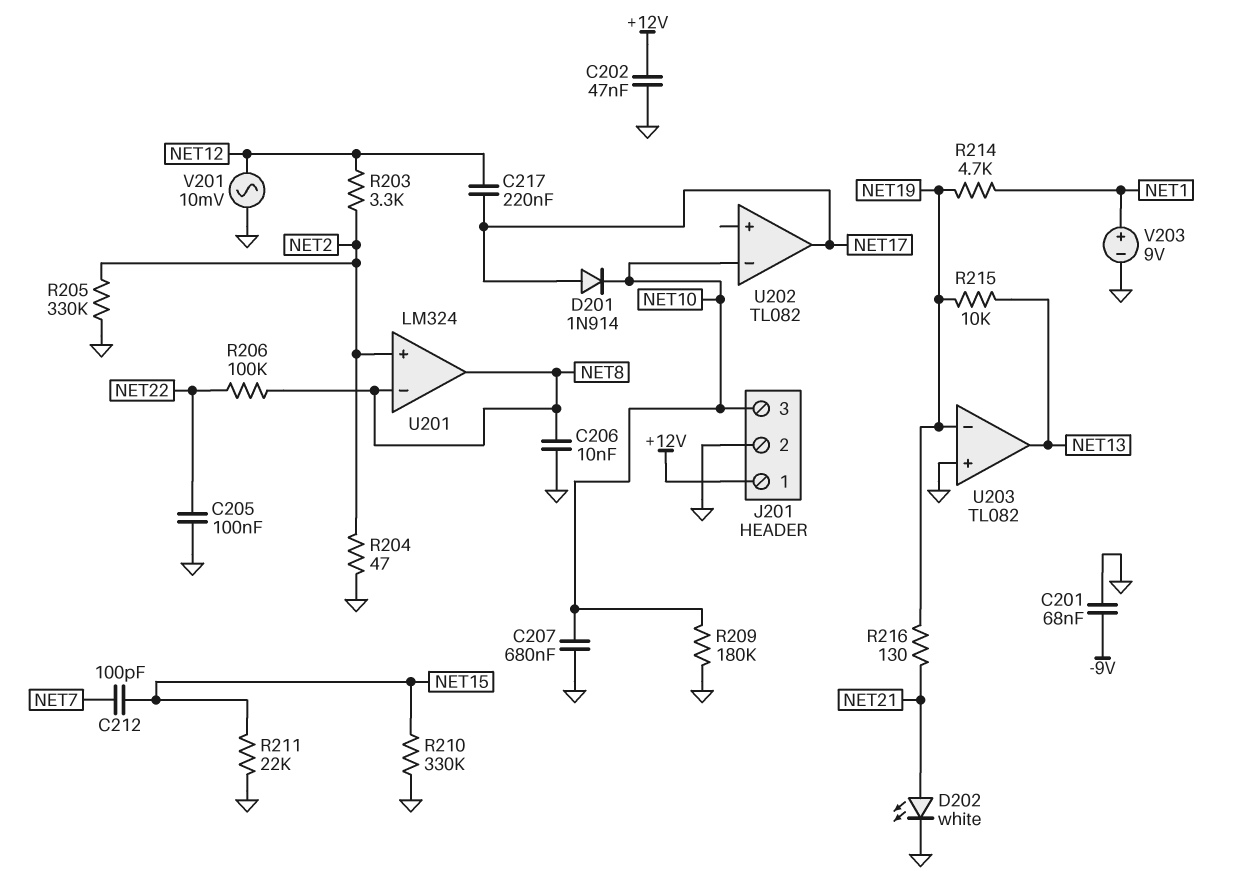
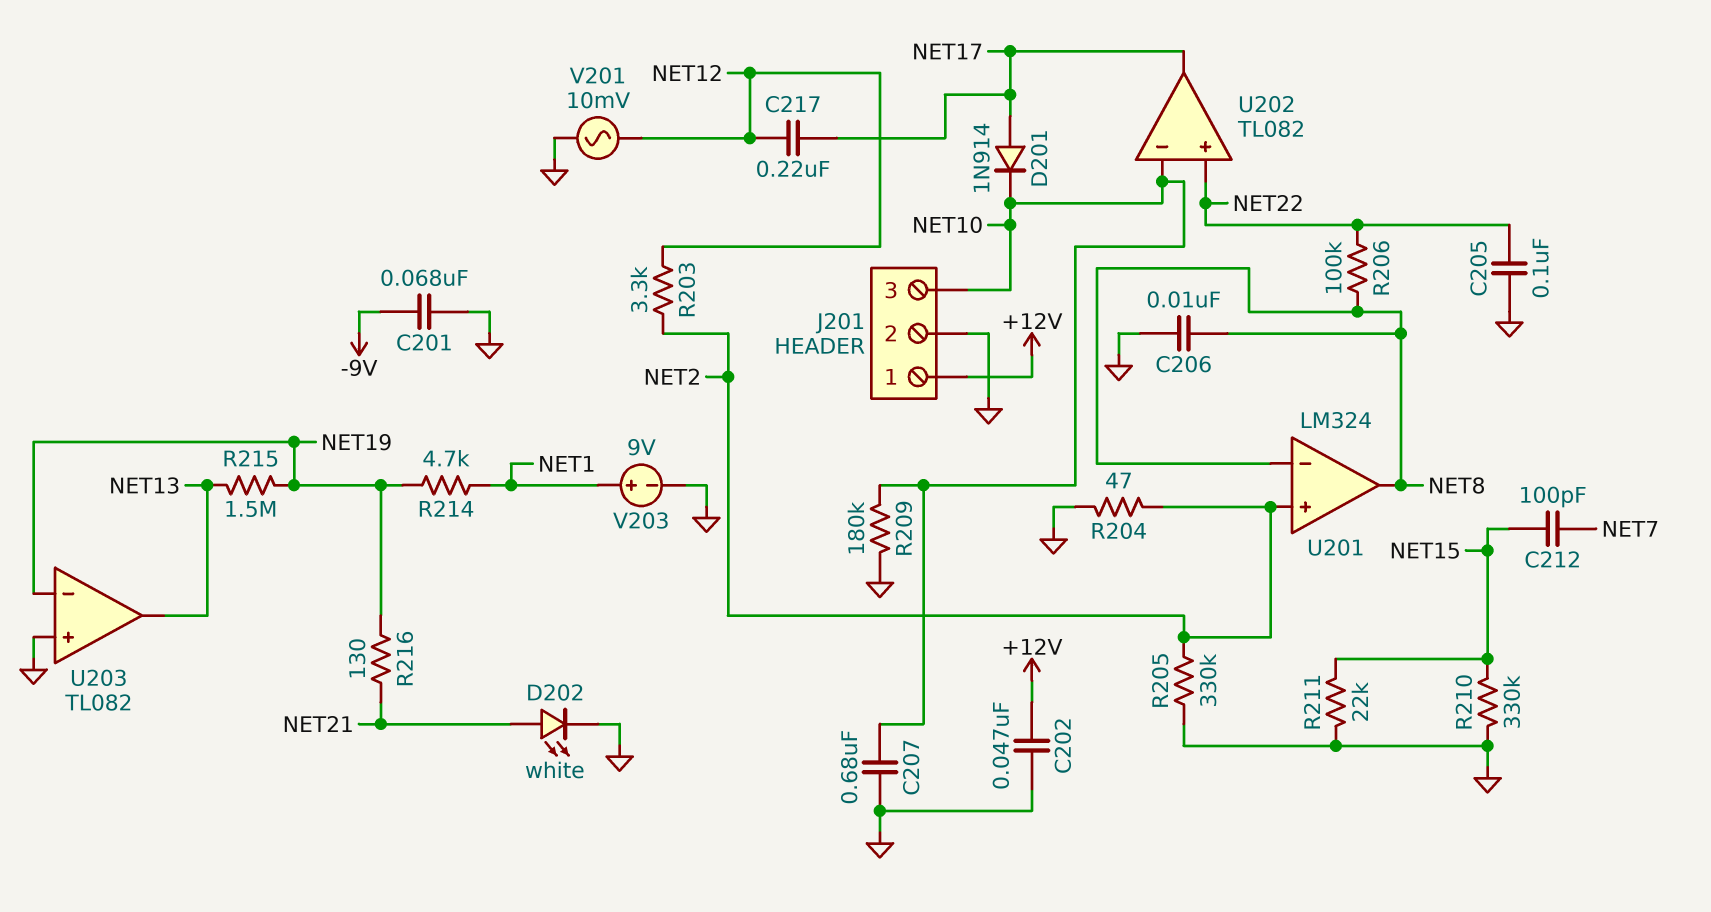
R215: 10k (NET13, NET19) -> 1.5M (NET13, NET19)
U202 pin in+: none -> NET22

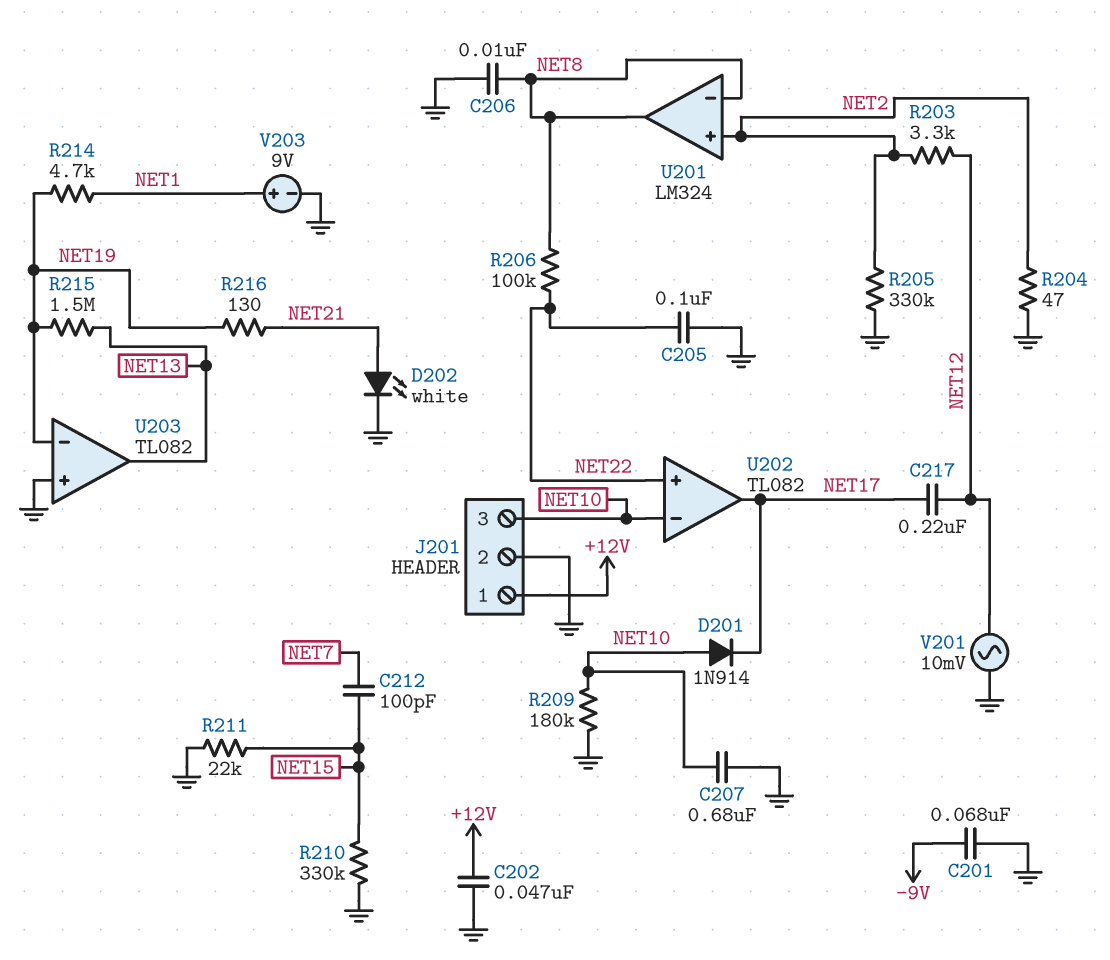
D201: diode 1N914 (A NET17, K NET10) -> diode 1N914 (A NET10, K NET17)

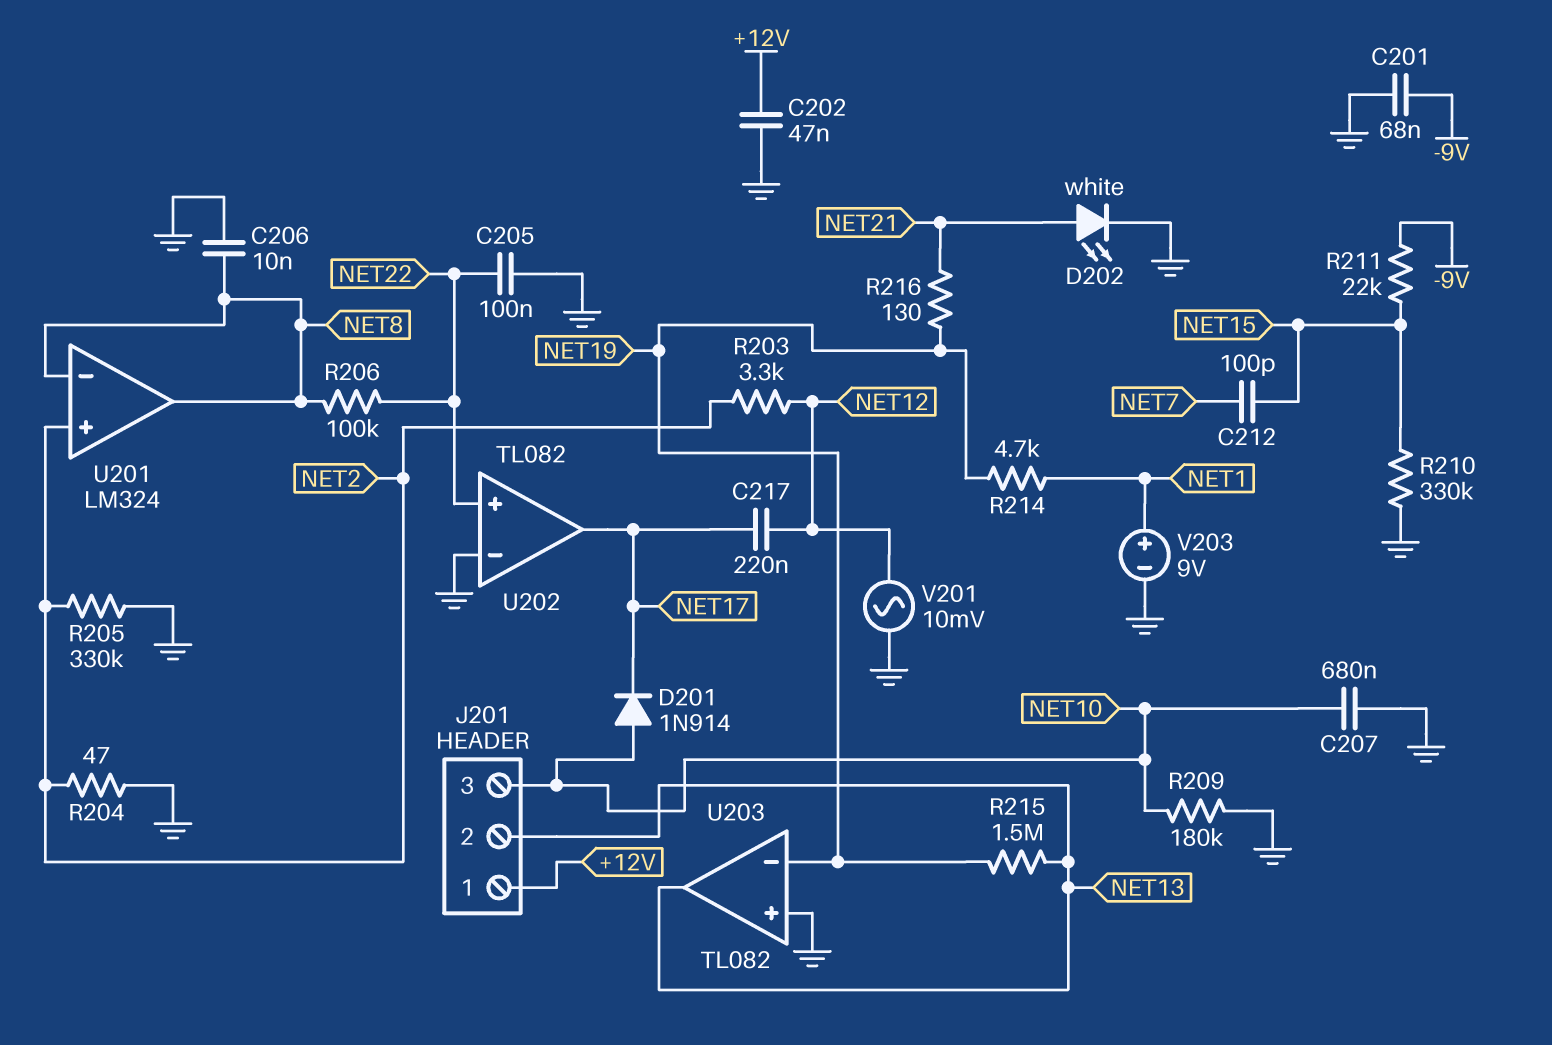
J201 pin 2: GND -> NET13
R211: 22k (GND, NET15) -> 22k (-9V, NET15)
U202 pin in-: NET10 -> GND

